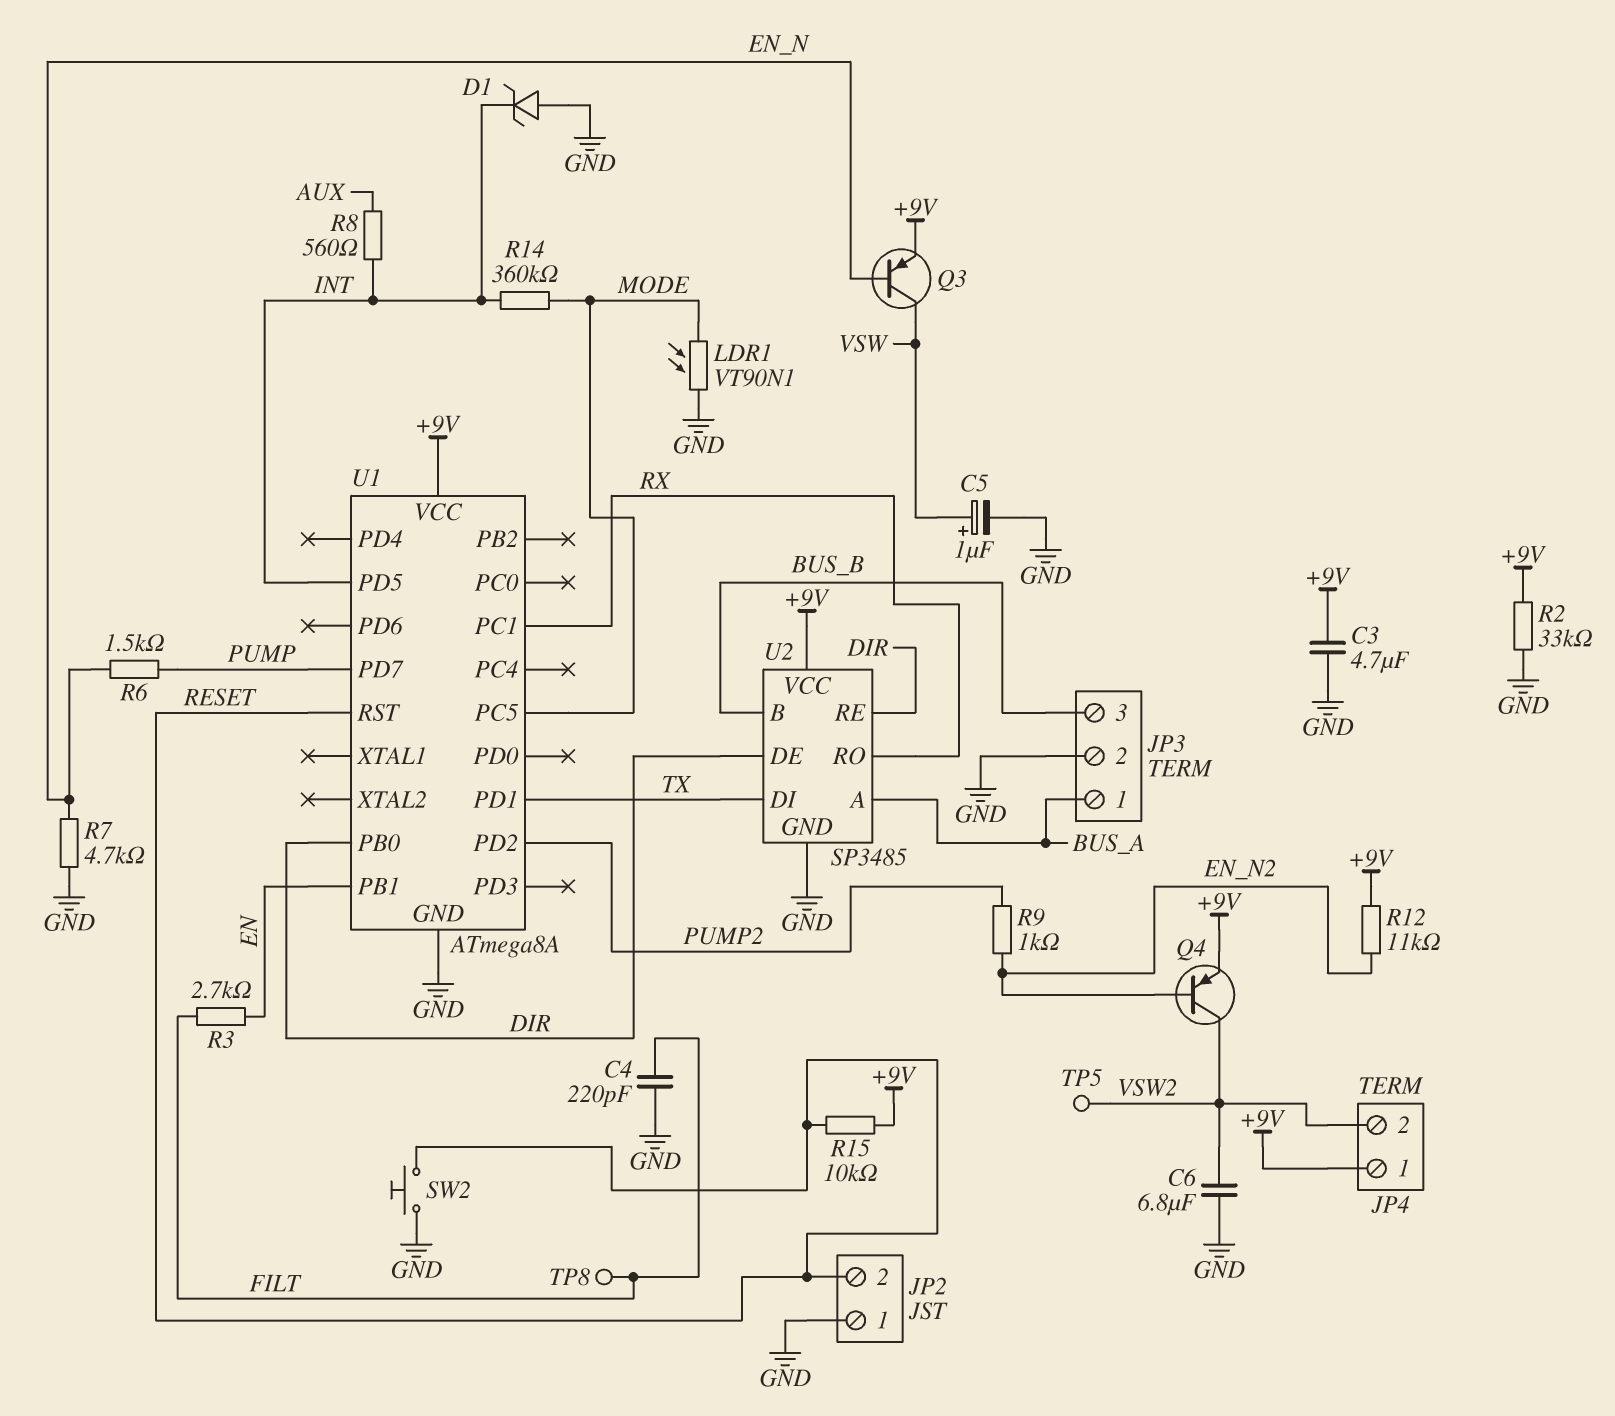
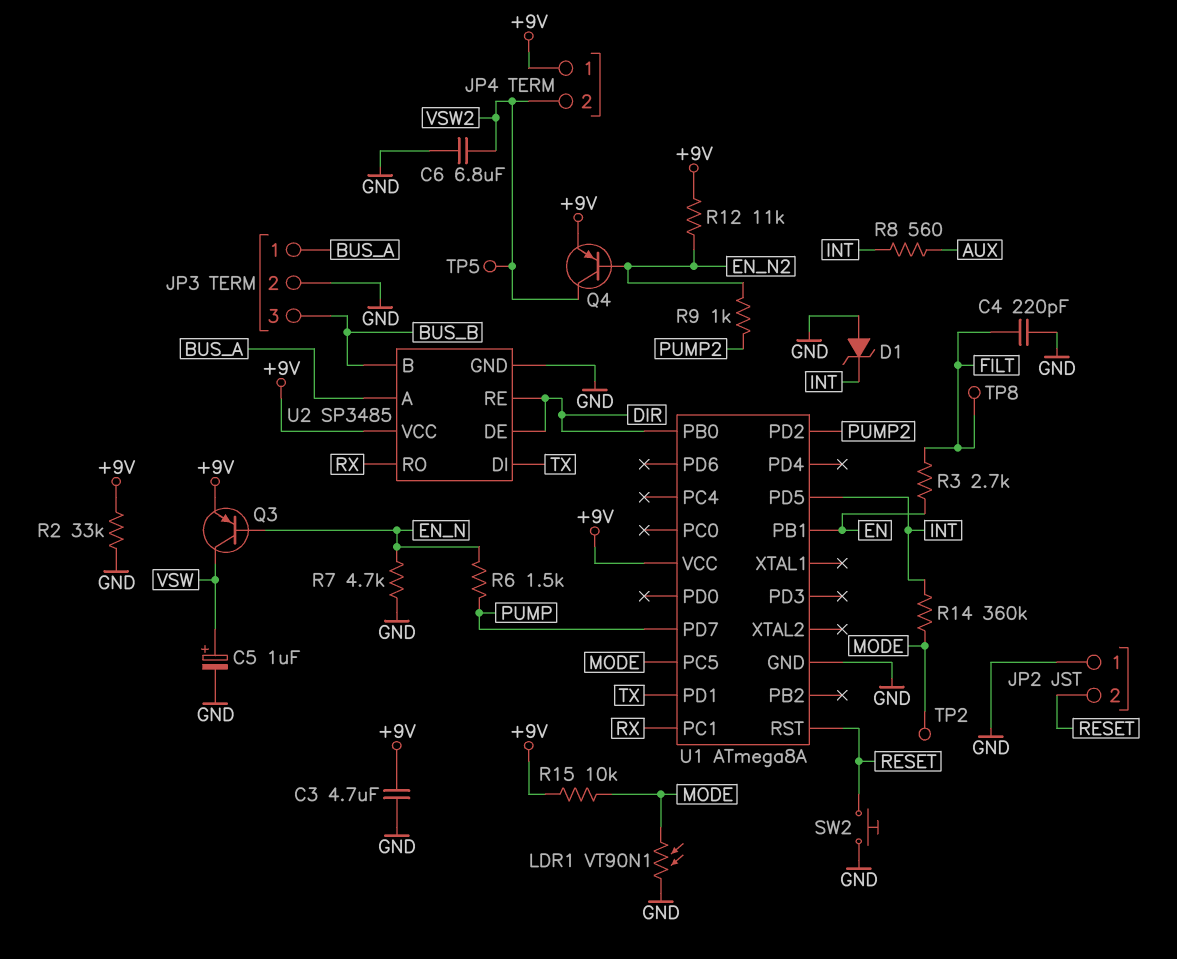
R15: 10k (+9V, RESET) -> 10k (+9V, MODE)
TP2: none -> test point (MODE)

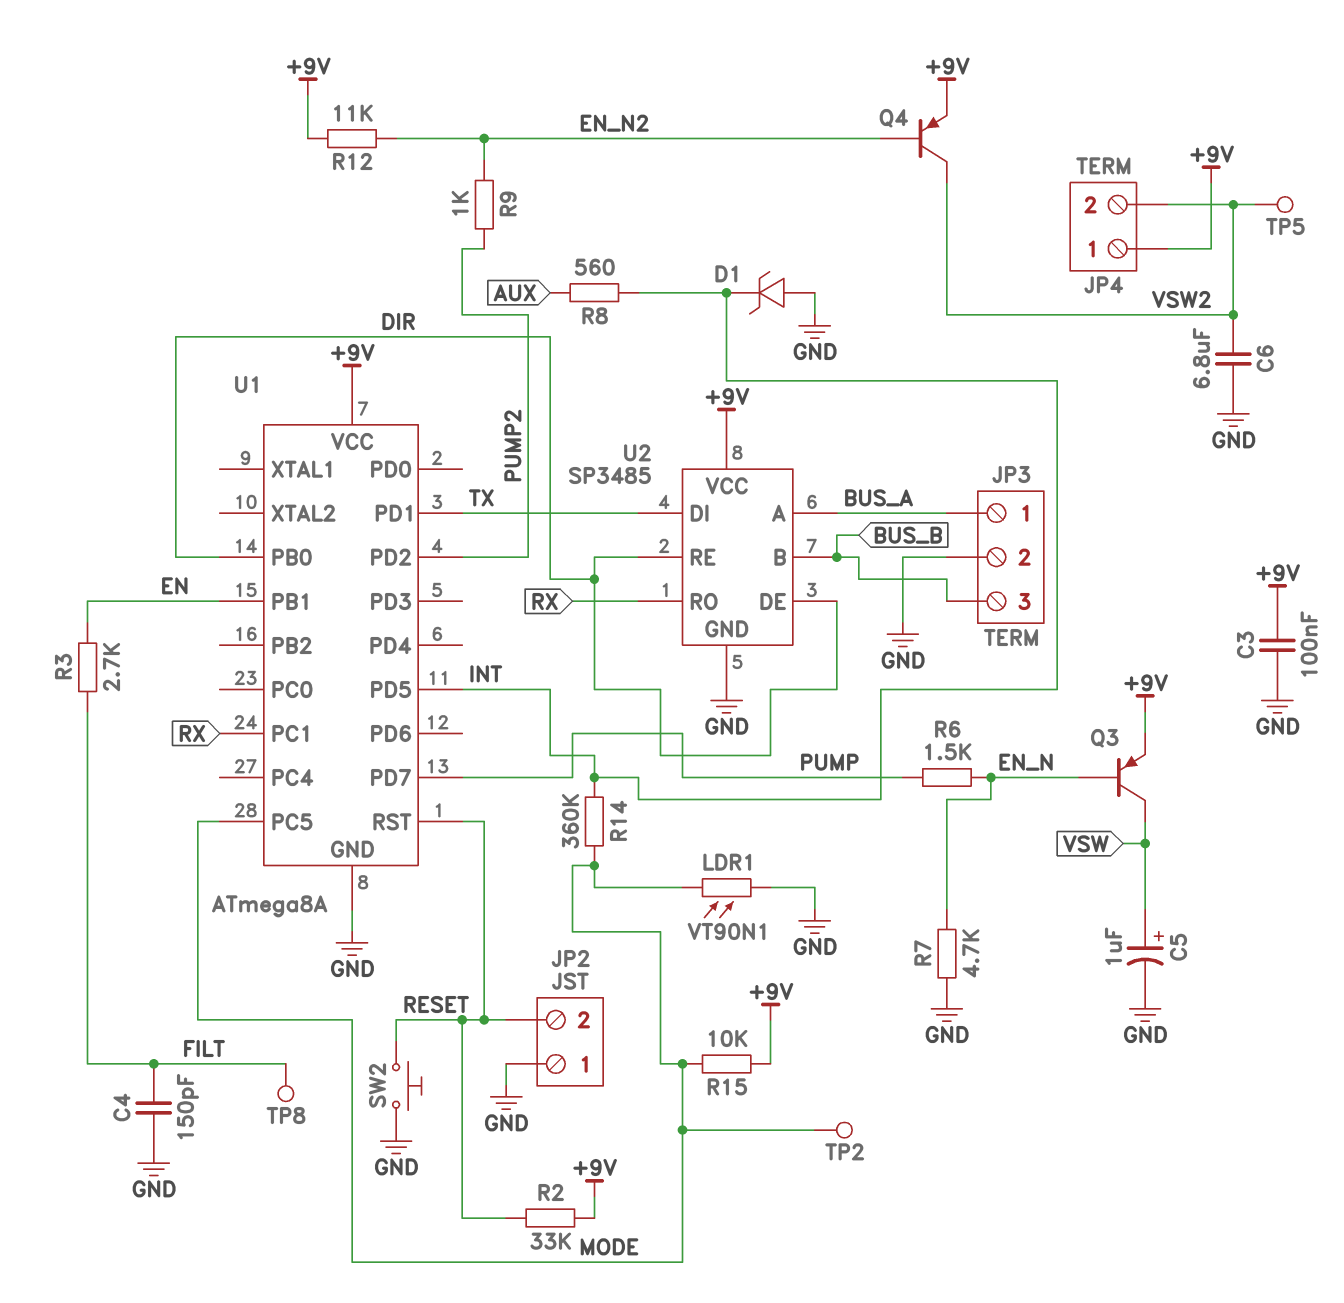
C3: 4.7uF (+9V, GND) -> 100nF (+9V, GND)
C4: 220pF (FILT, GND) -> 150pF (FILT, GND)
R2: 33k (+9V, GND) -> 33k (+9V, RESET)

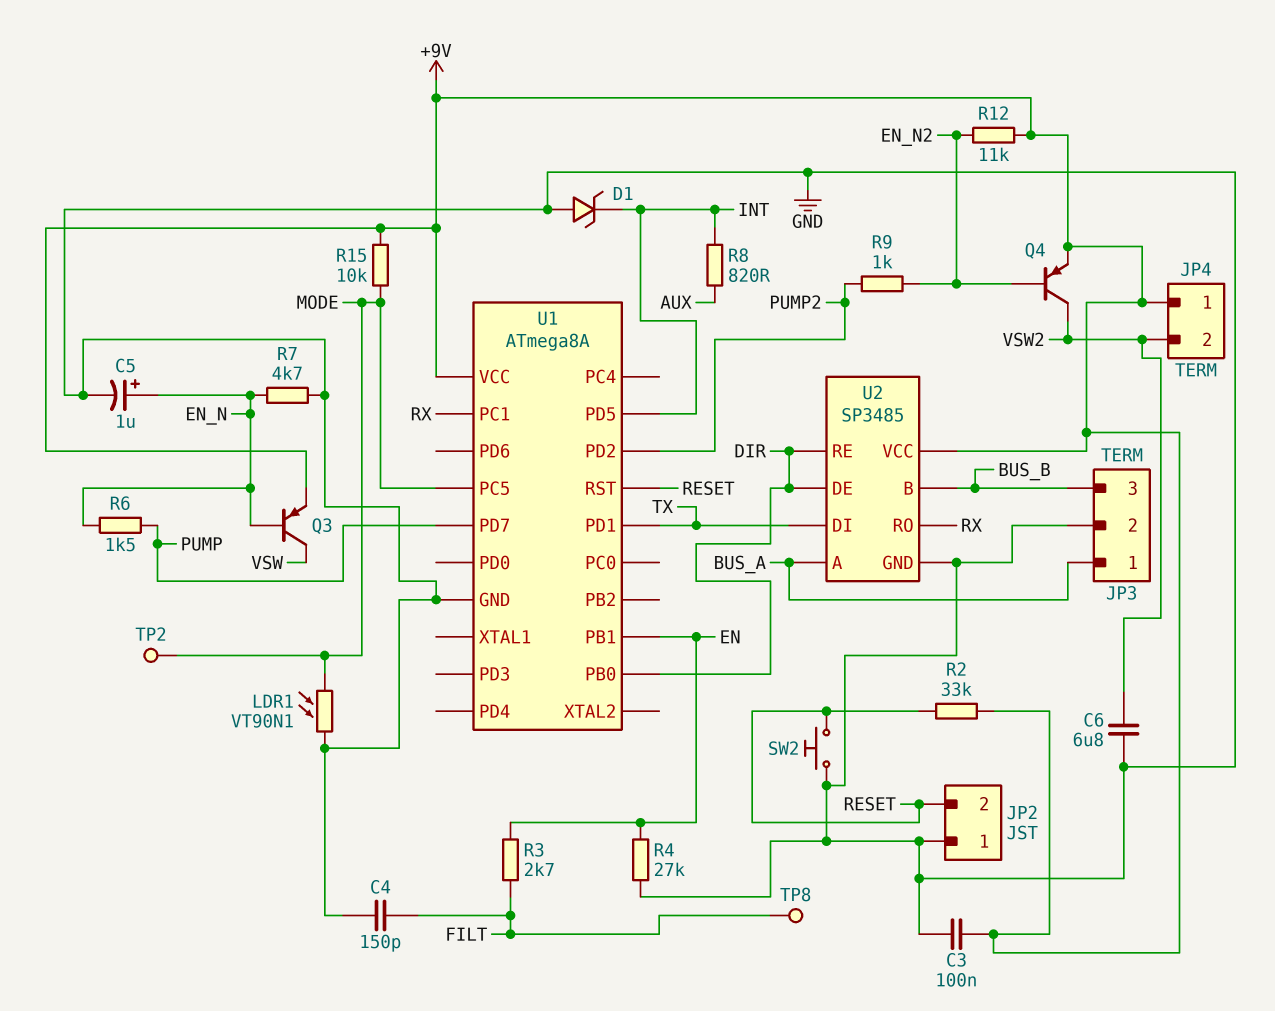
C5: 1uF (plus VSW, minus GND) -> 1uF (plus EN_N, minus GND)
R4: none -> 27k (EN, GND)
R8: 560 (AUX, INT) -> 820 (AUX, INT)
R14: 360k (INT, MODE) -> none
TP5: test point (VSW2) -> none

